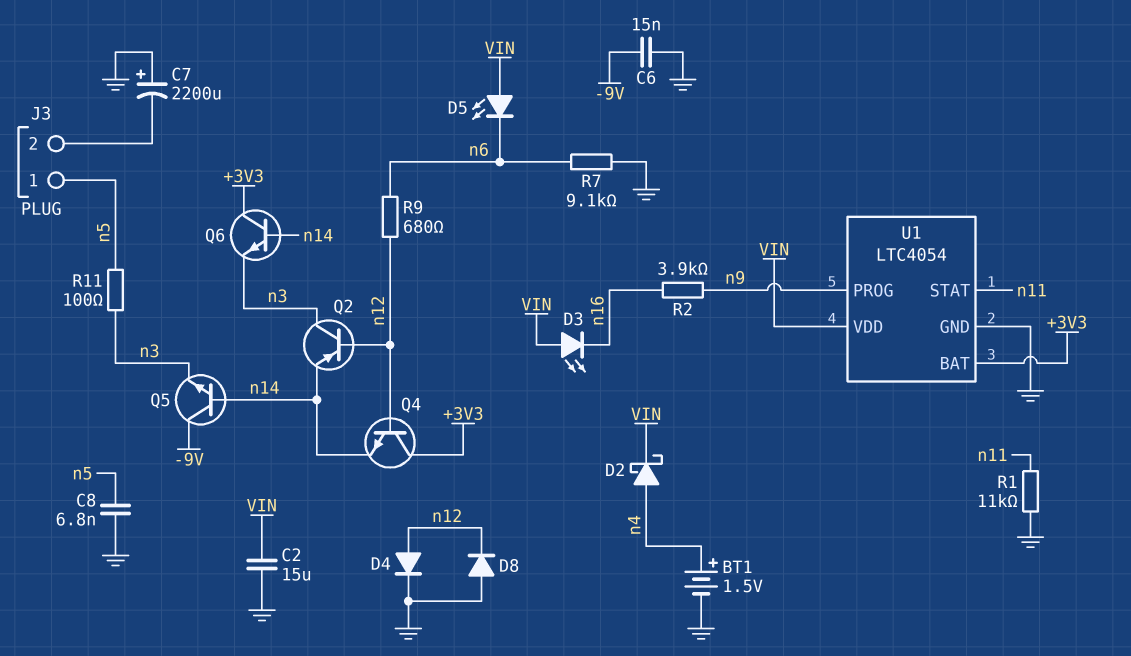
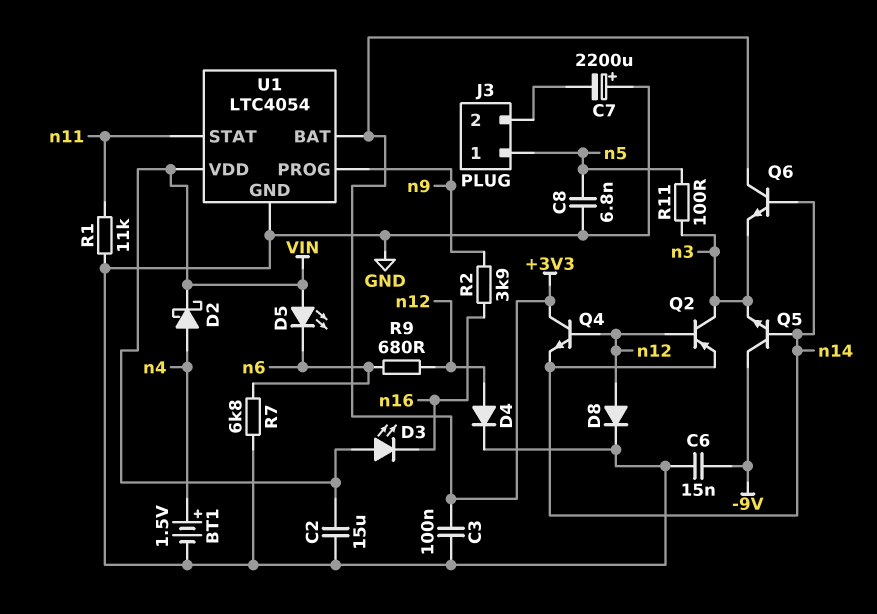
C3: none -> 100nF (+3V3, GND)
D8: diode (A GND, K n12) -> diode (A n12, K GND)
R7: 9.1k (GND, n6) -> 6.8k (GND, n6)

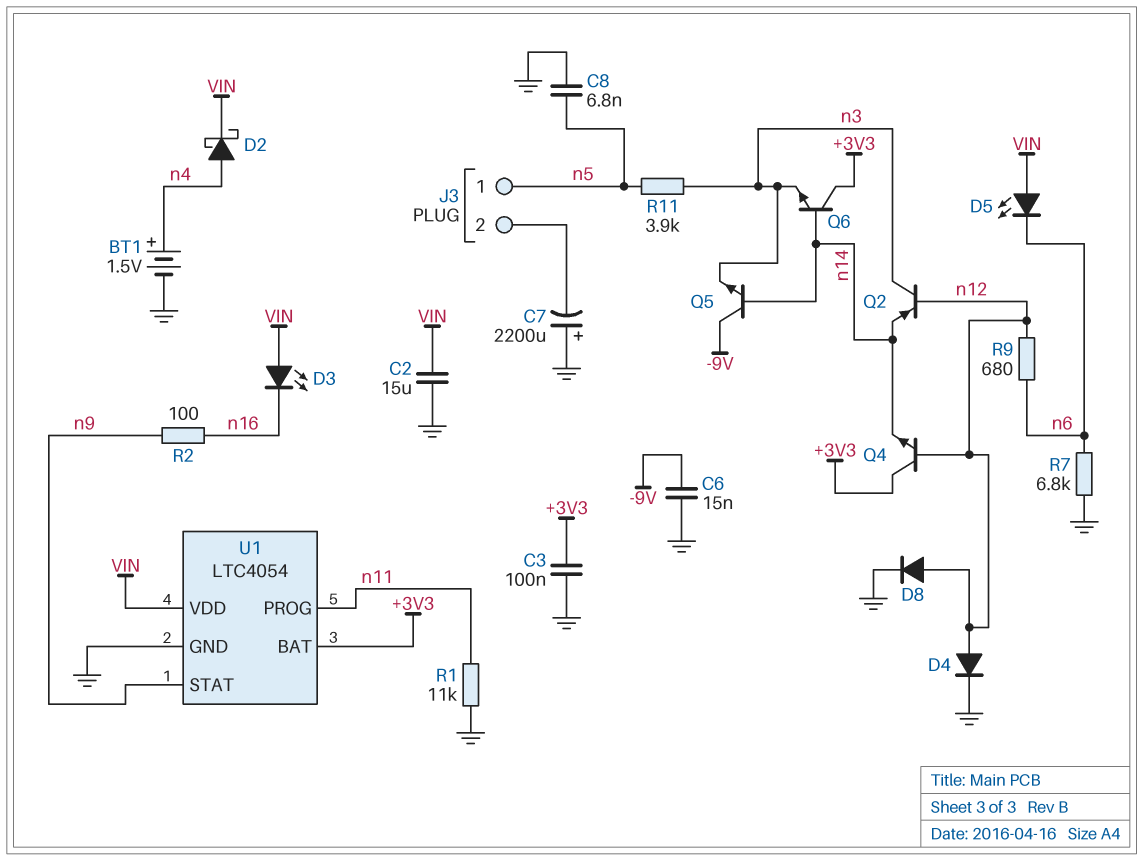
R2: 3.9k (n9, n16) -> 100 (n9, n16)
R11: 100 (n3, n5) -> 3.9k (n3, n5)
U1 pin PROG: n9 -> n11
U1 pin STAT: n11 -> n9

